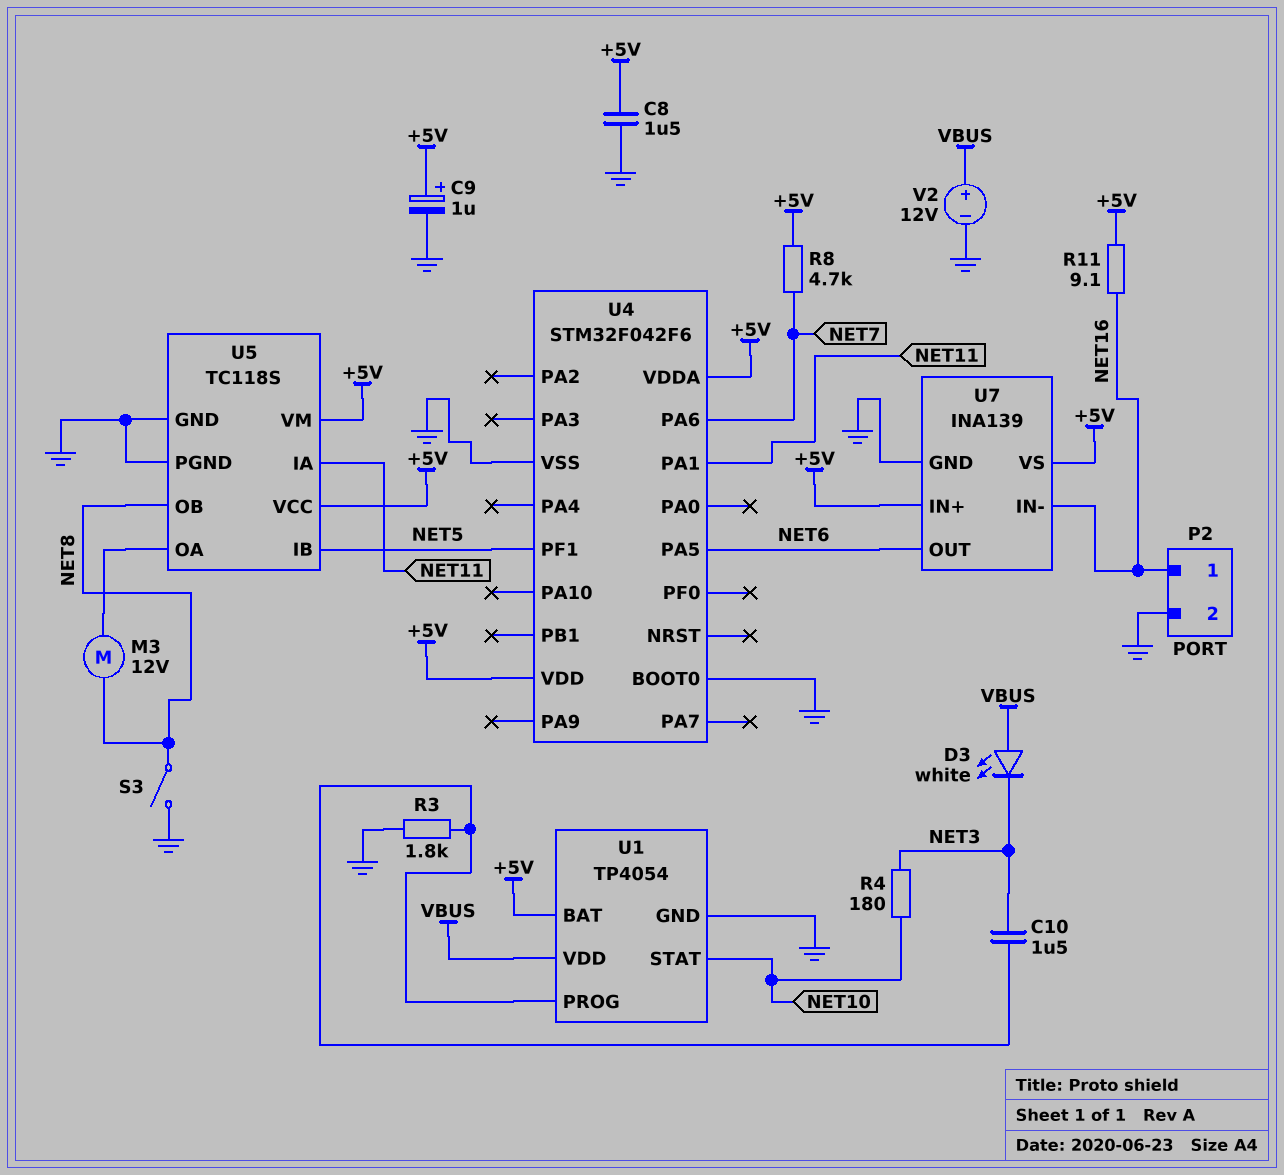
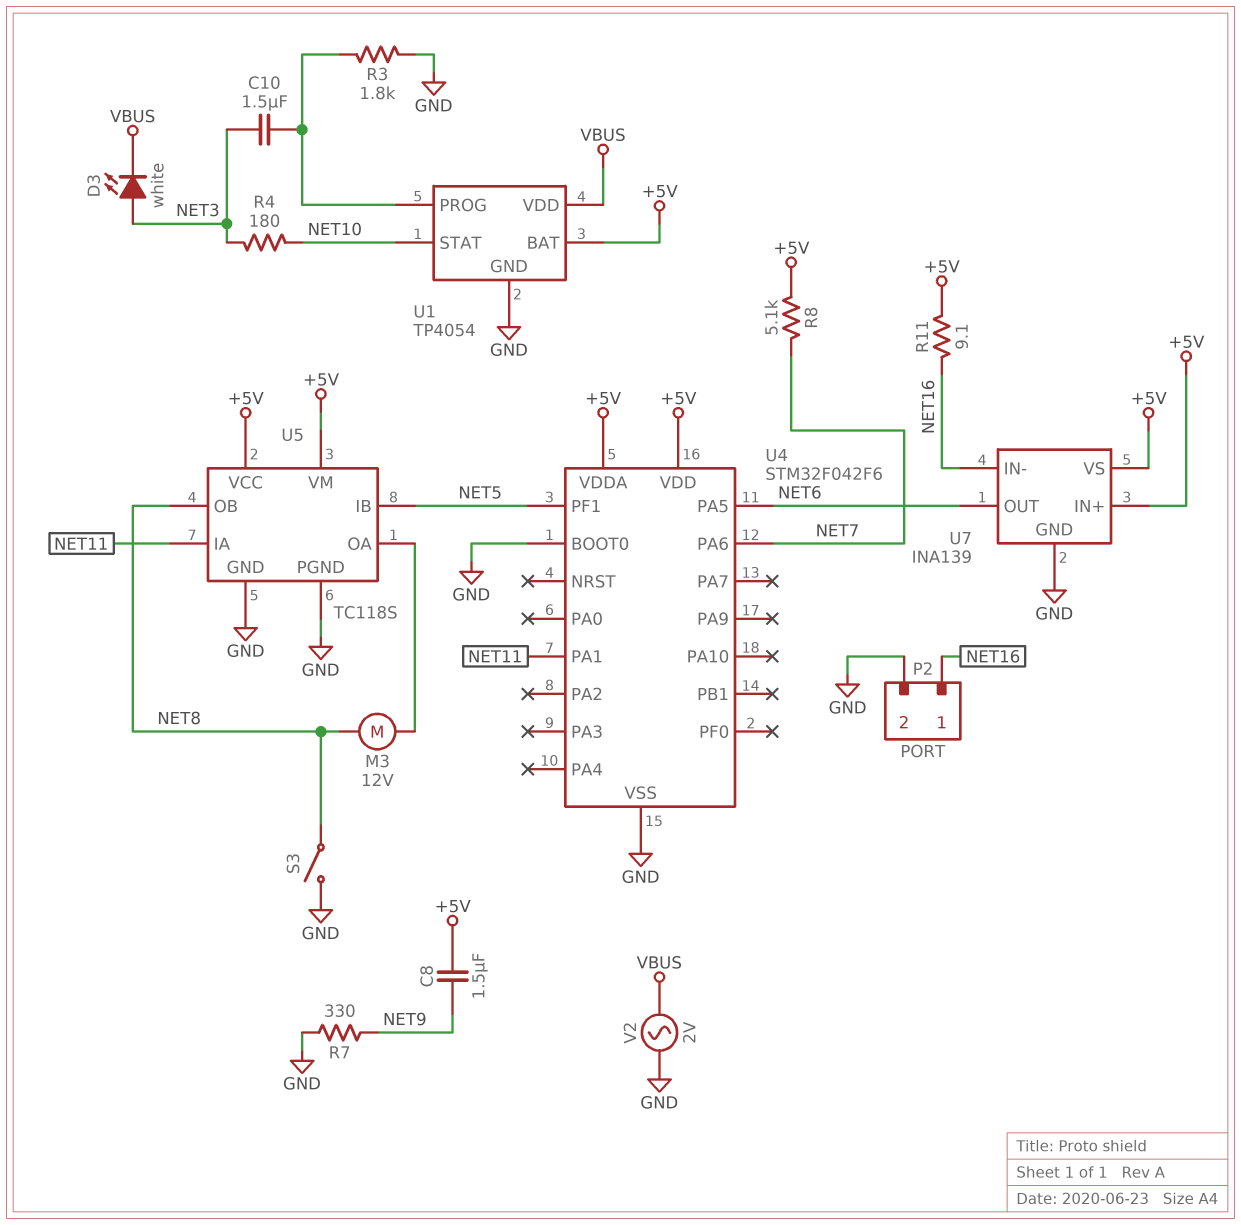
C8: 1.5uF (+5V, GND) -> 1.5uF (+5V, NET9)
C9: 1uF (plus +5V, minus GND) -> none
D3: LED white (A VBUS, K NET3) -> LED white (A NET3, K VBUS)
R7: none -> 330 (GND, NET9)
R8: 4.7k (+5V, NET7) -> 5.1k (+5V, NET7)
V2: 12V (plus VBUS, minus GND) -> AC 2V (GND, VBUS)

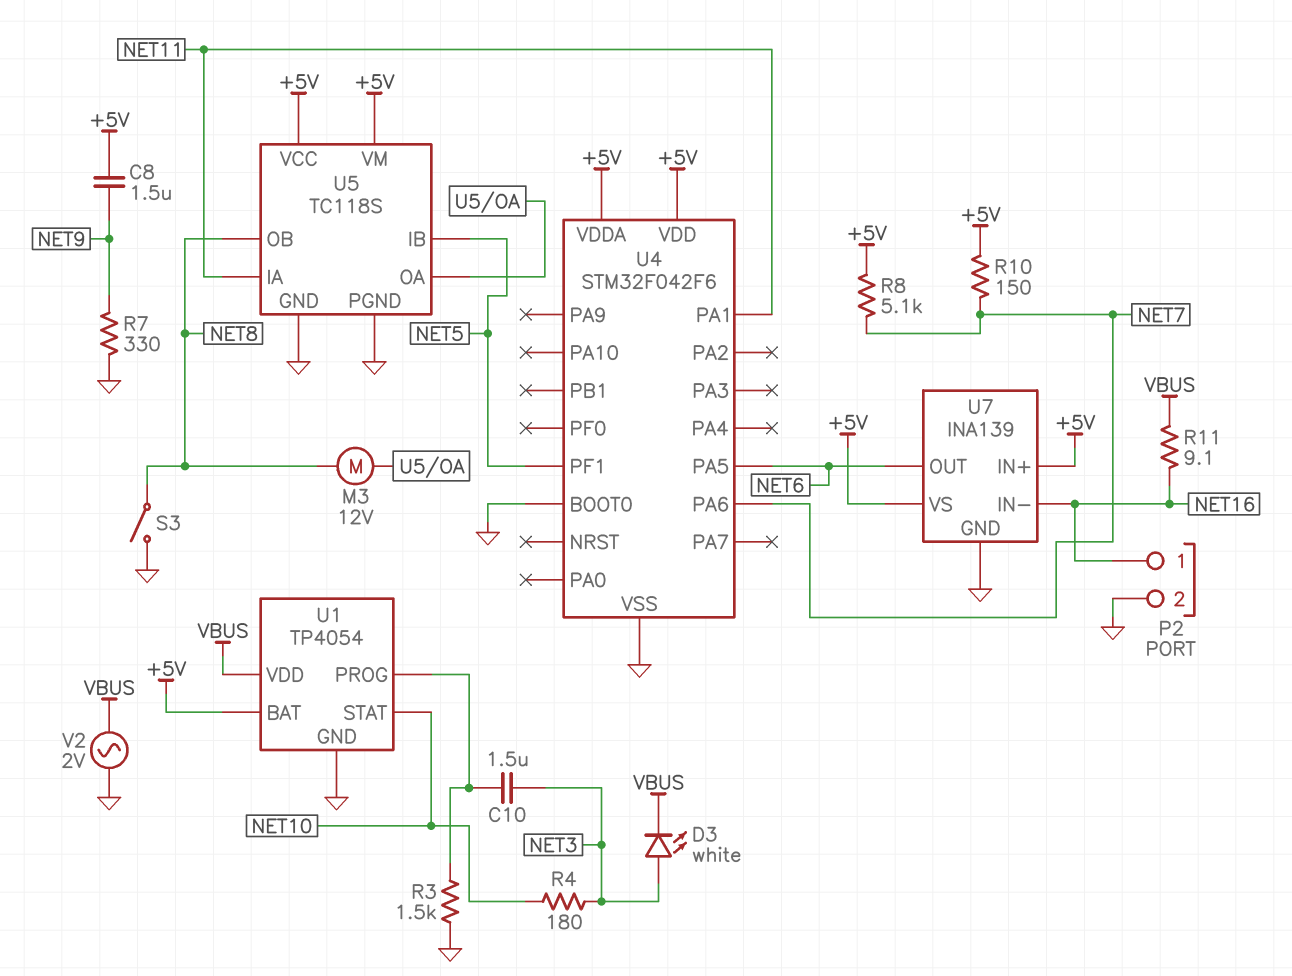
R3: 1.8k (GND, U1/PROG) -> 1.5k (GND, U1/PROG)
R10: none -> 150 (+5V, NET7)
R11: 9.1 (+5V, NET16) -> 9.1 (NET16, VBUS)

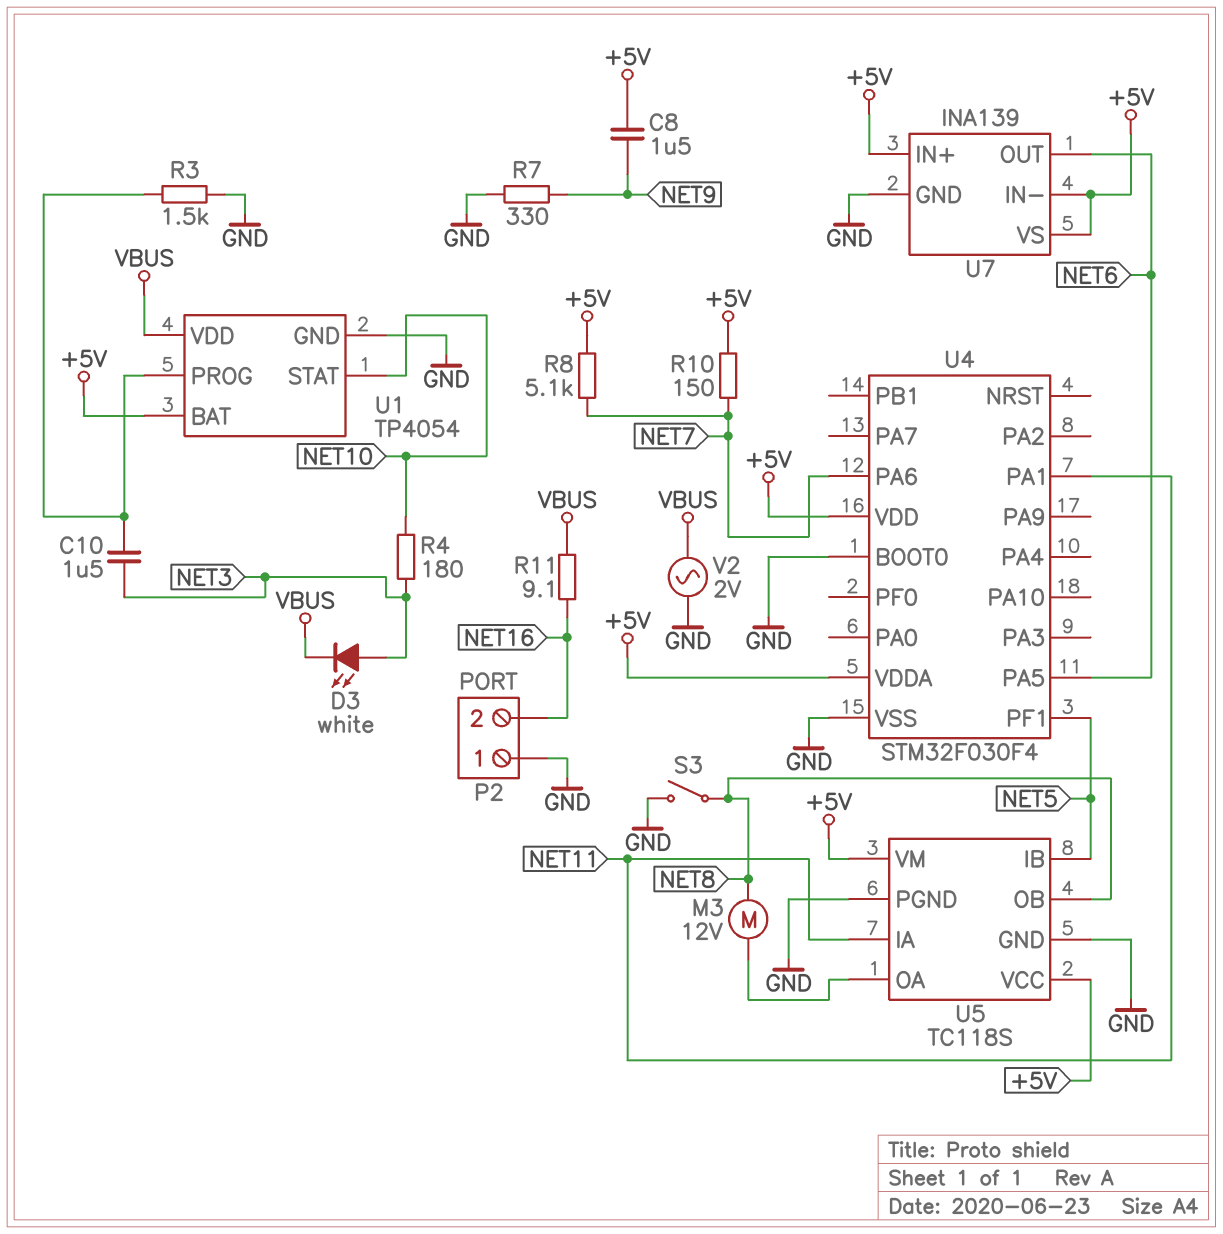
P2 pin 1: NET16 -> GND
P2 pin 2: GND -> NET16
U4: STM32F042F6 -> STM32F030F4
U7 pin IN-: NET16 -> +5V

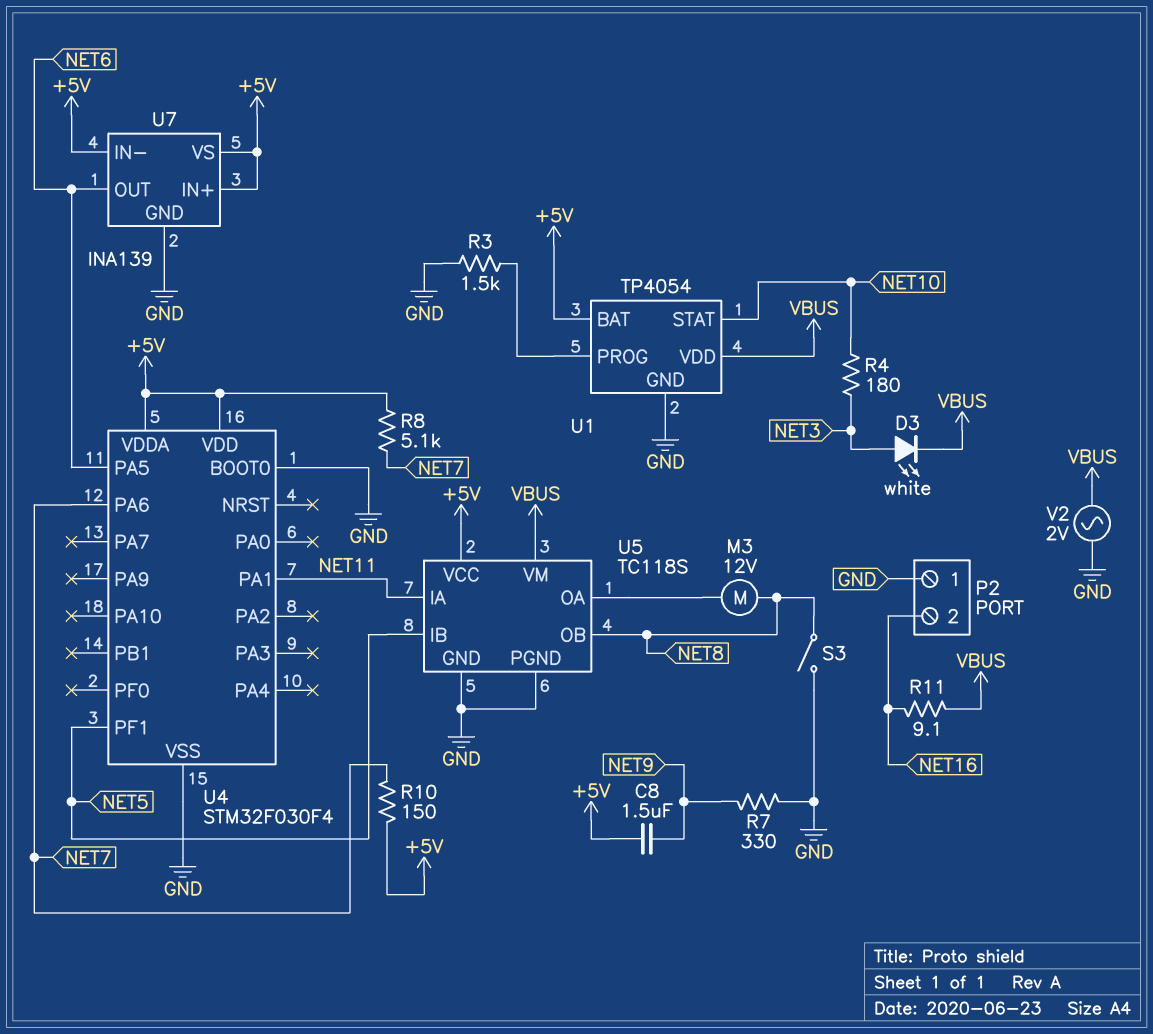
C10: 1.5uF (NET3, U1/PROG) -> none
U5 pin VM: +5V -> VBUS

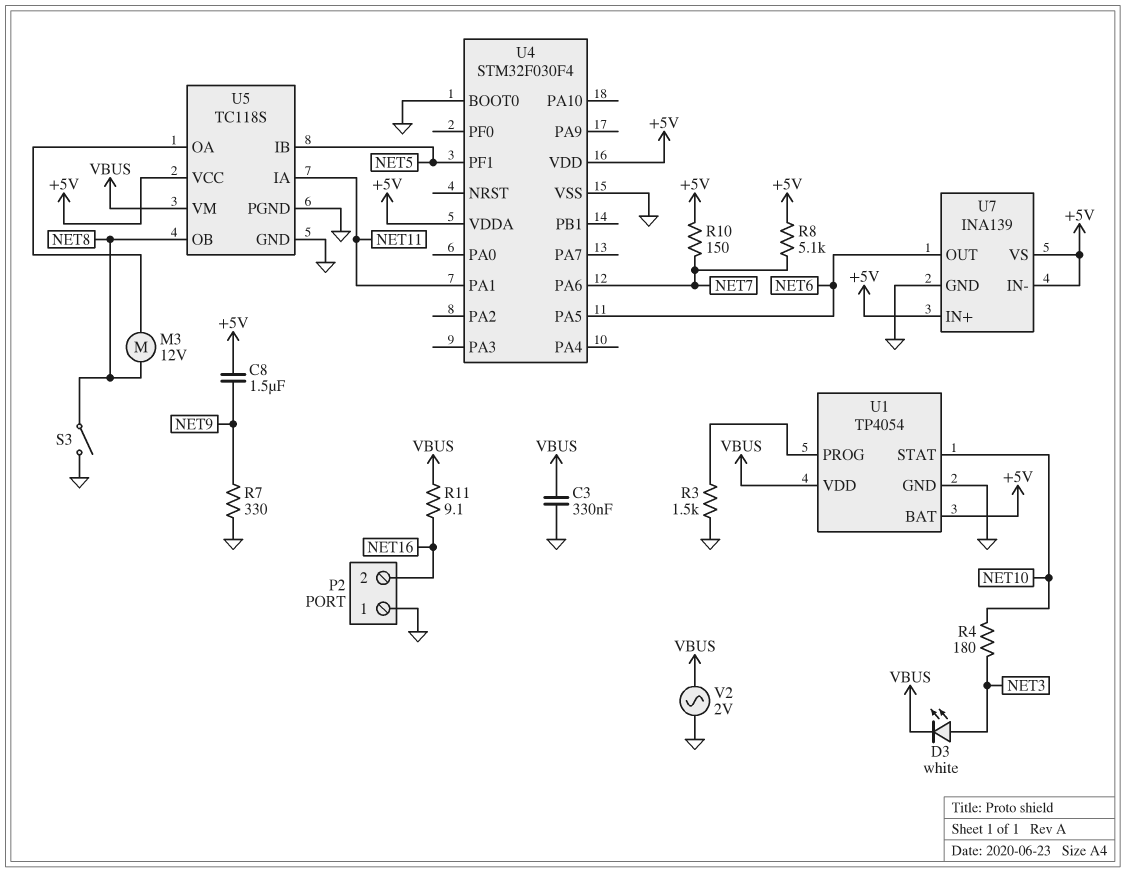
C3: none -> 330nF (GND, VBUS)

